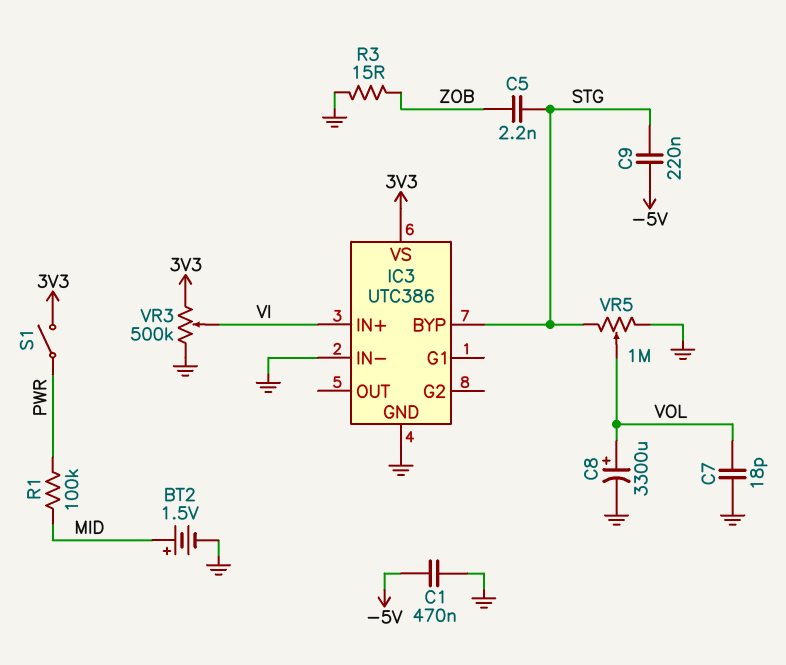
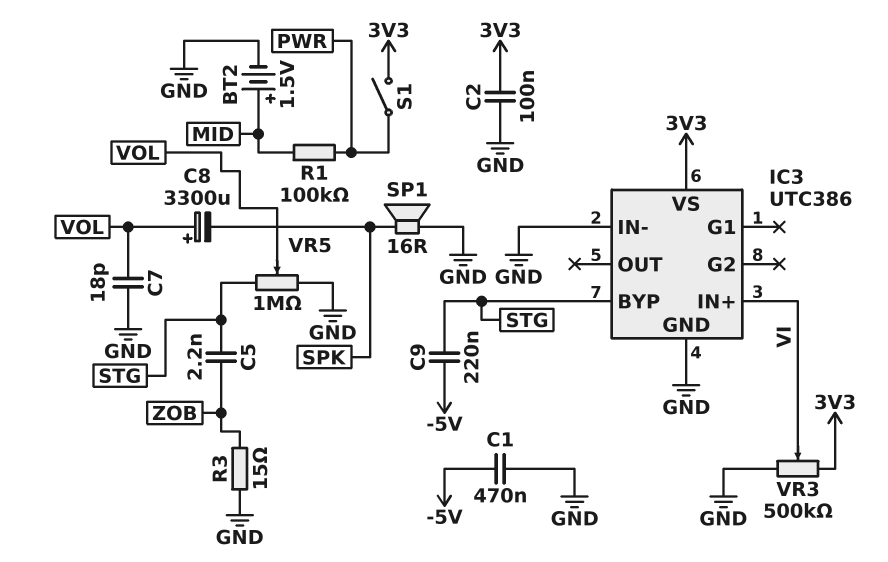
C2: none -> 100nF (3V3, GND)
C8: 3300uF (plus VOL, minus GND) -> 3300uF (plus VOL, minus SPK)
SP1: none -> speaker 16R (GND, SPK)

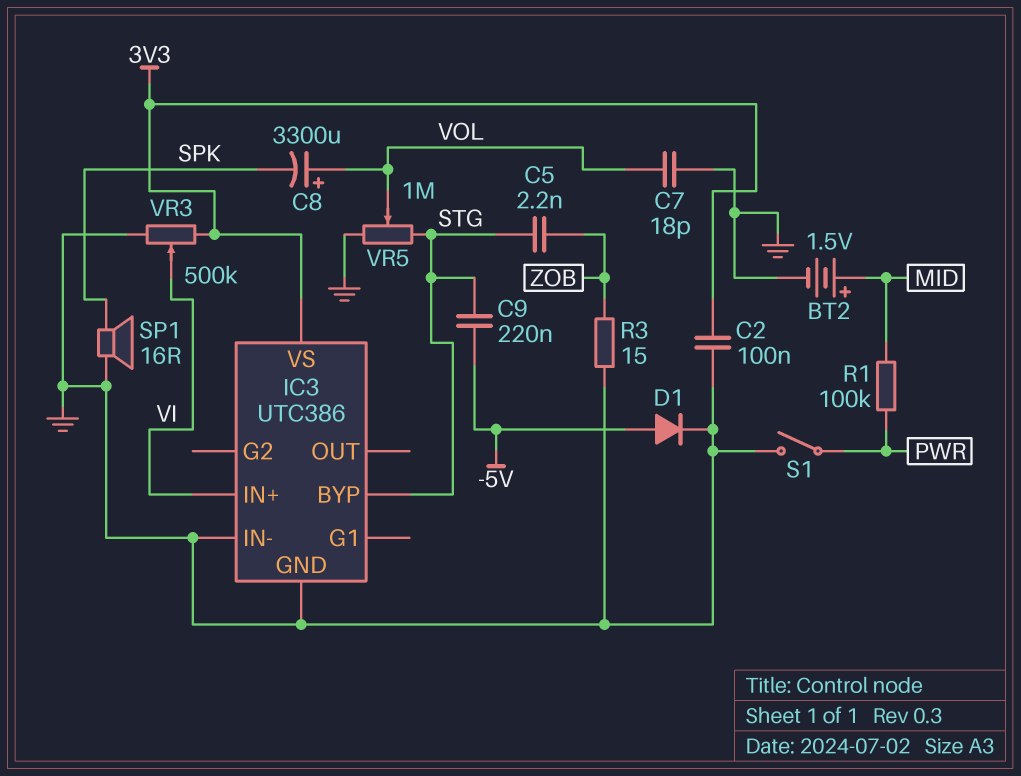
C1: 470nF (-5V, GND) -> none
D1: none -> diode (A -5V, K GND)
S1: switch (3V3, PWR) -> switch (GND, PWR)

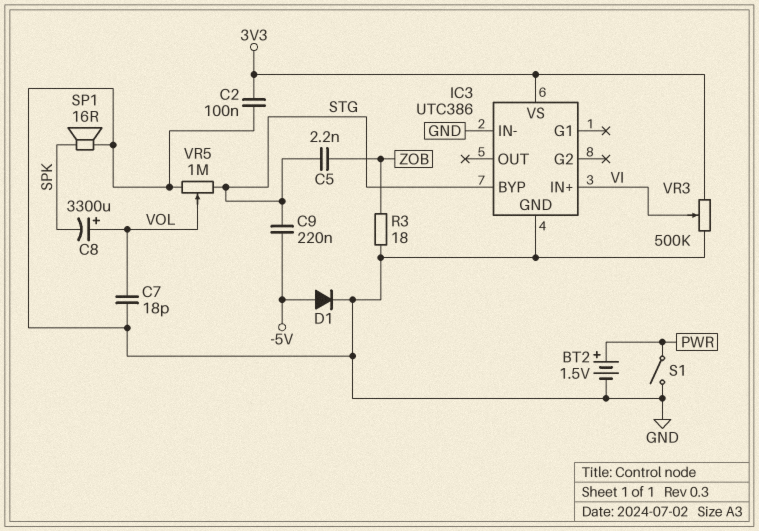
BT2: 1.5V (plus MID, minus GND) -> 1.5V (plus PWR, minus GND)
R1: 100k (MID, PWR) -> none
R3: 15 (GND, ZOB) -> 18 (GND, ZOB)

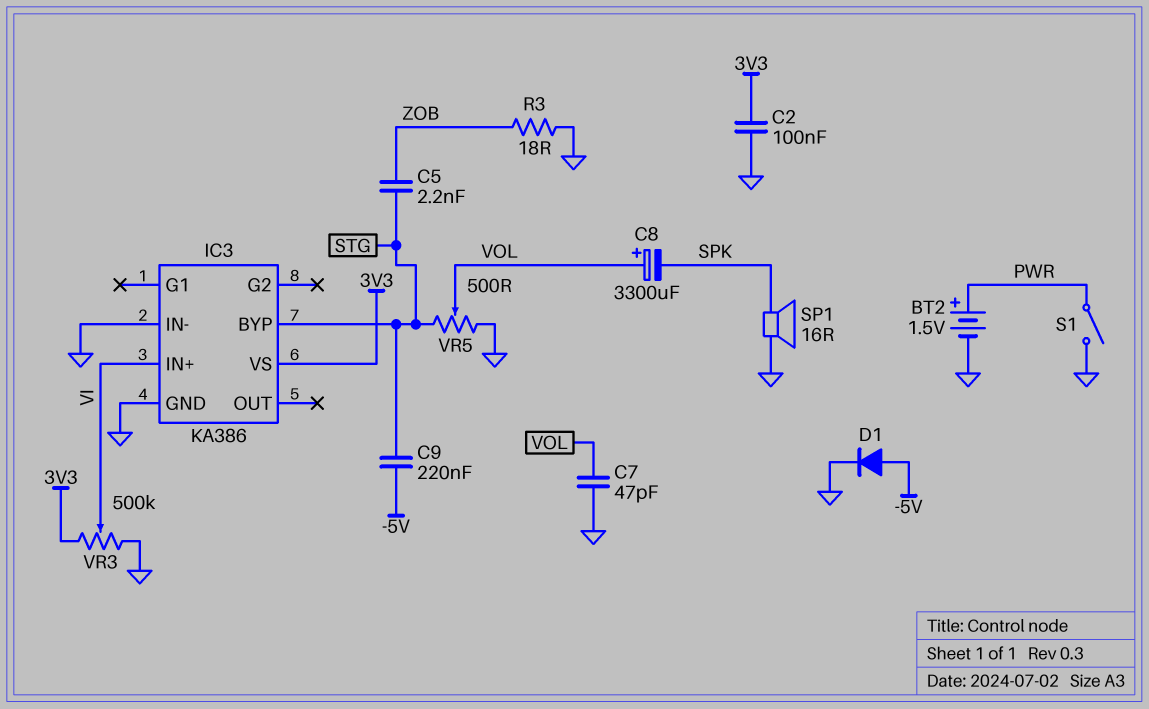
C7: 18pF (GND, VOL) -> 47pF (GND, VOL)
IC3: UTC386 -> KA386
VR5: 1M (GND, STG, wiper VOL) -> 500 (GND, STG, wiper VOL)

